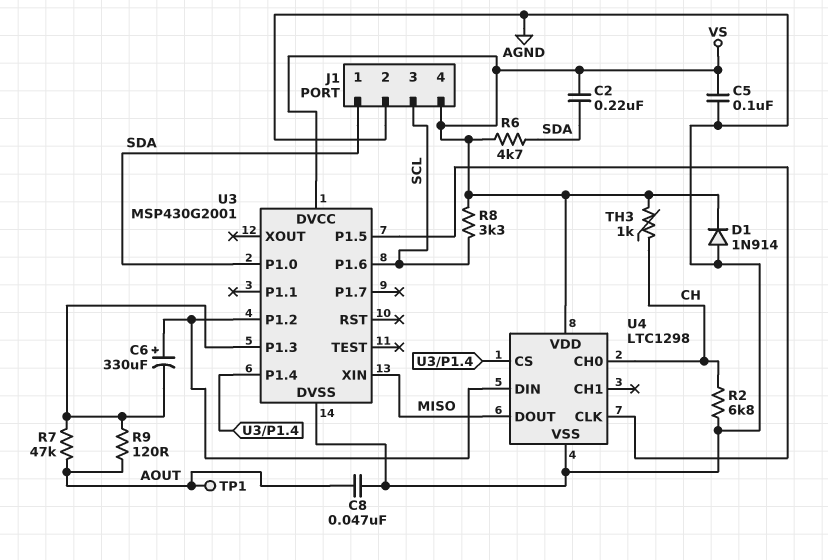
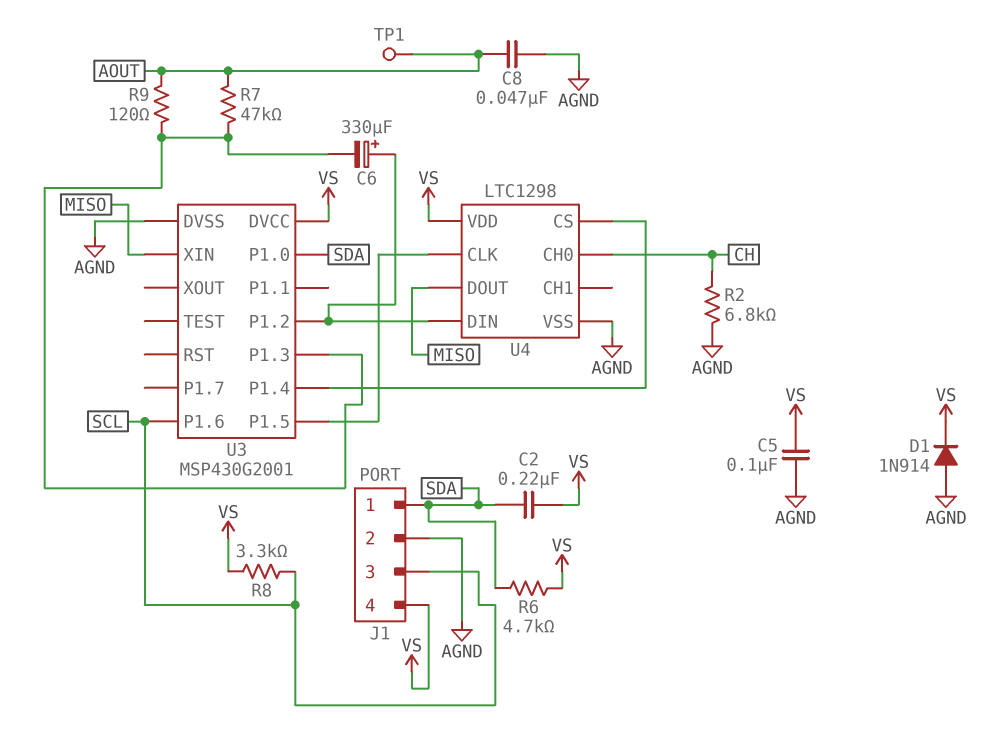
TH3: 1k (CH, VS) -> none

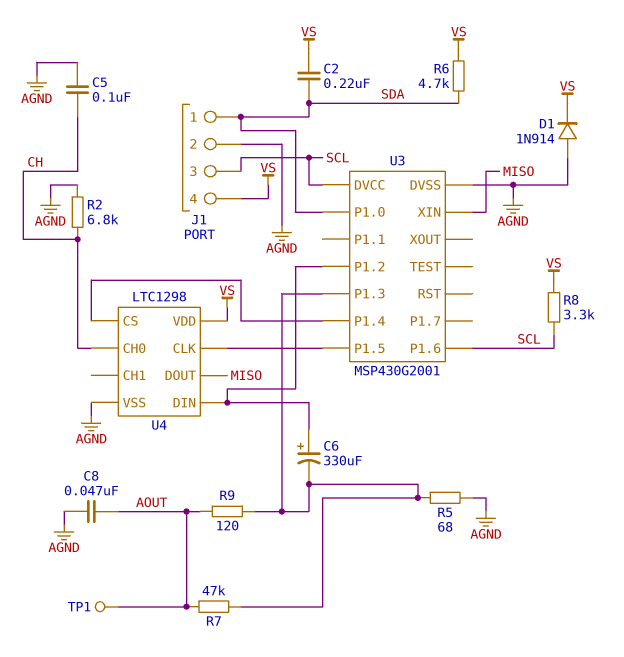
C5: 100nF (AGND, VS) -> 100nF (AGND, CH)
R5: none -> 68 (AGND, U3/P1.3)
U3 pin DVCC: VS -> SCL

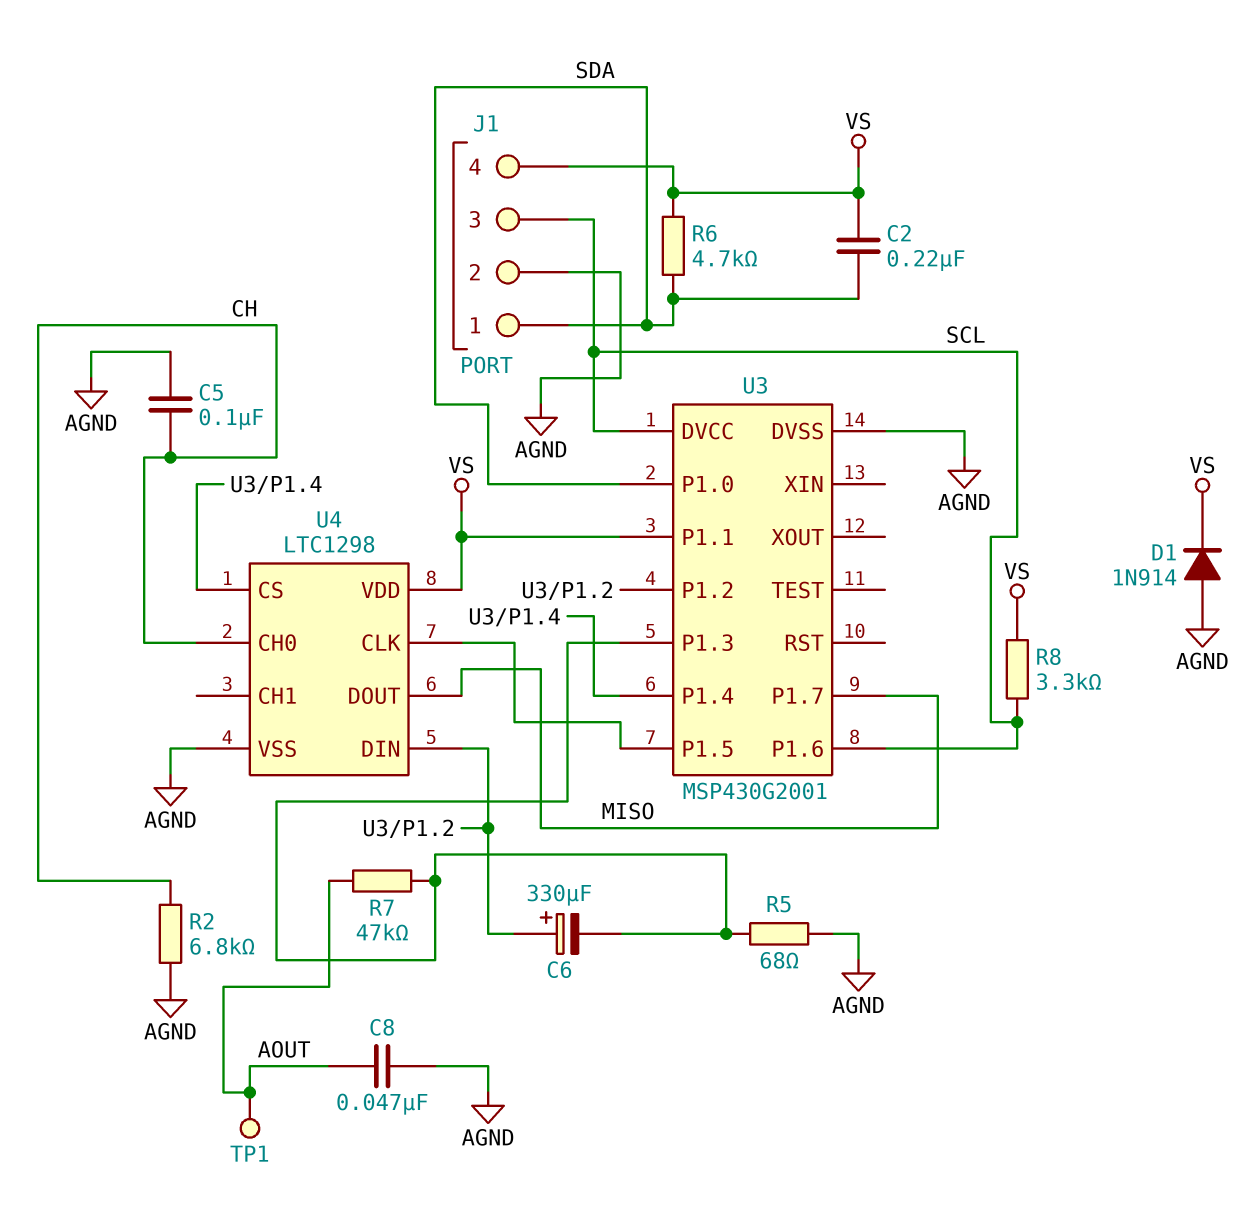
R9: 120 (AOUT, U3/P1.3) -> none
U3 pin P1.1: none -> VS
U3 pin P1.7: none -> MISO
U3 pin XIN: MISO -> none

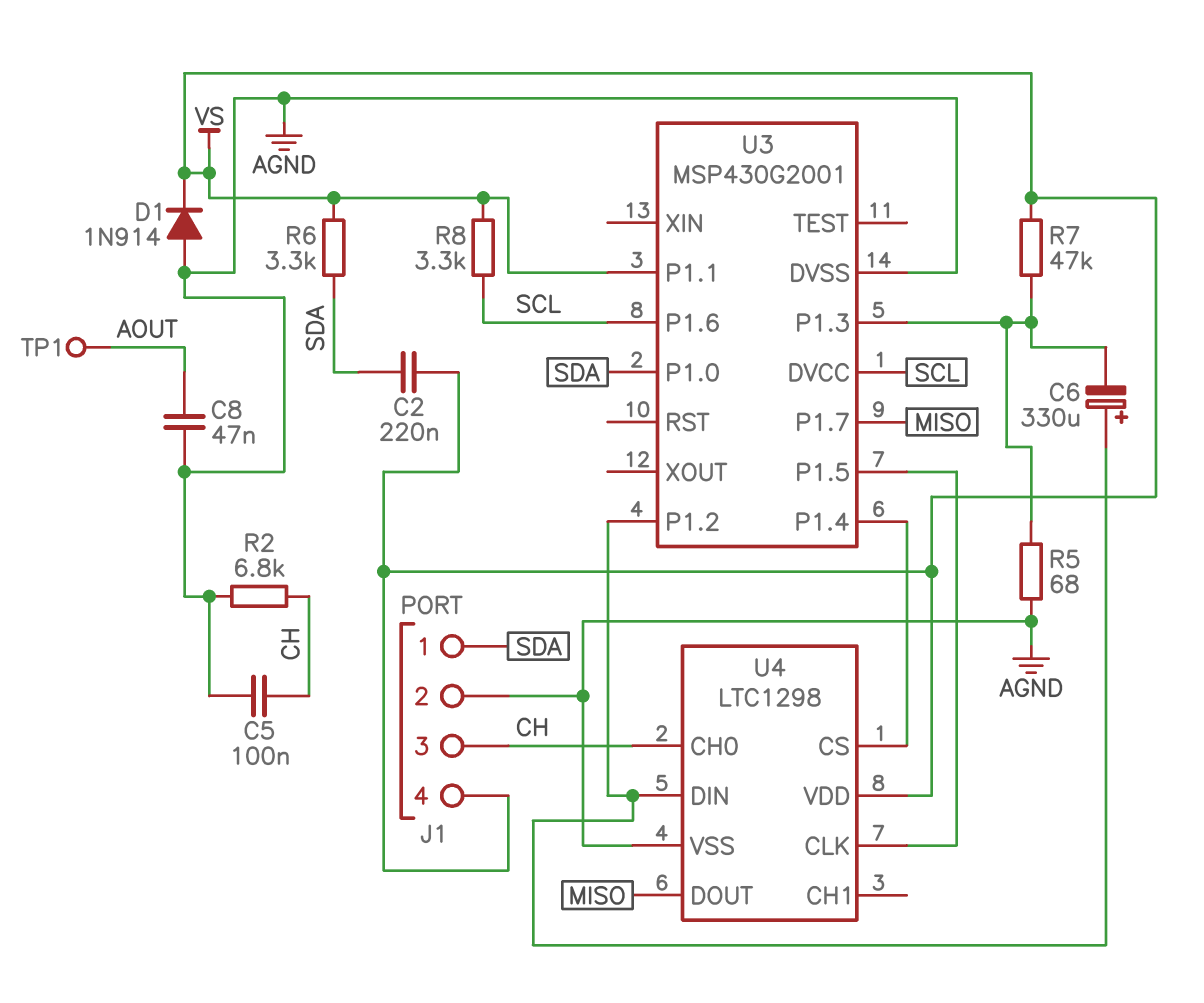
J1 pin 3: SCL -> CH
R6: 4.7k (SDA, VS) -> 3.3k (SDA, VS)
R7: 47k (AOUT, U3/P1.3) -> 47k (U3/P1.3, VS)

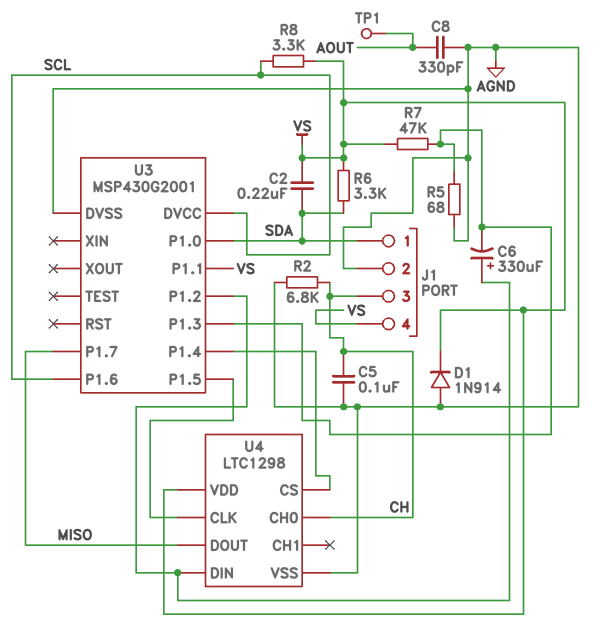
C8: 47nF (AGND, AOUT) -> 330pF (AGND, AOUT)

